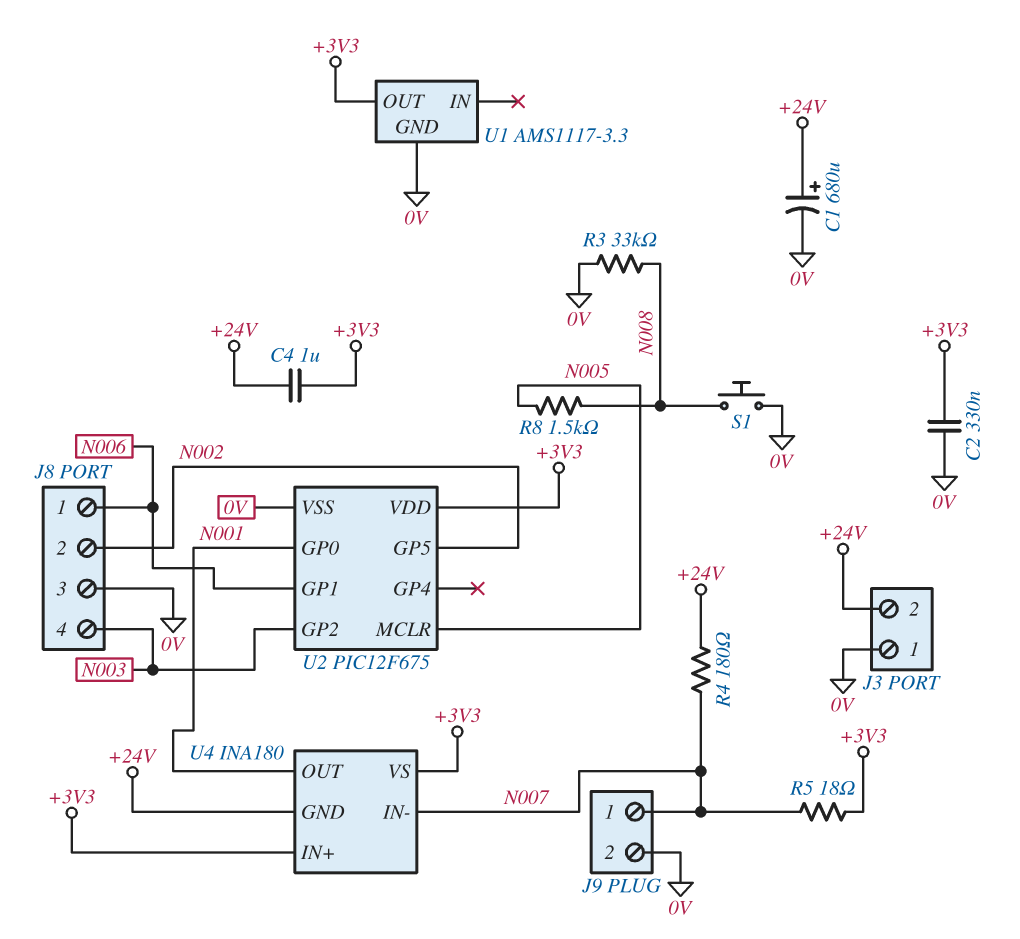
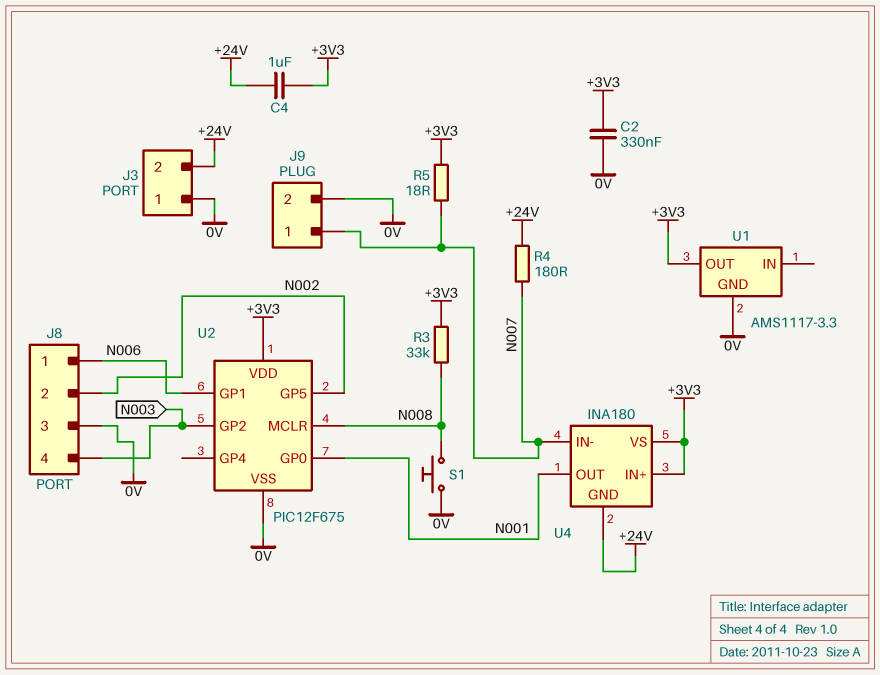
C1: 680uF (plus +24V, minus 0V) -> none
R3: 33k (0V, N008) -> 33k (+3V3, N008)
R8: 1.5k (N005, N008) -> none
U2 pin MCLR: N005 -> N008

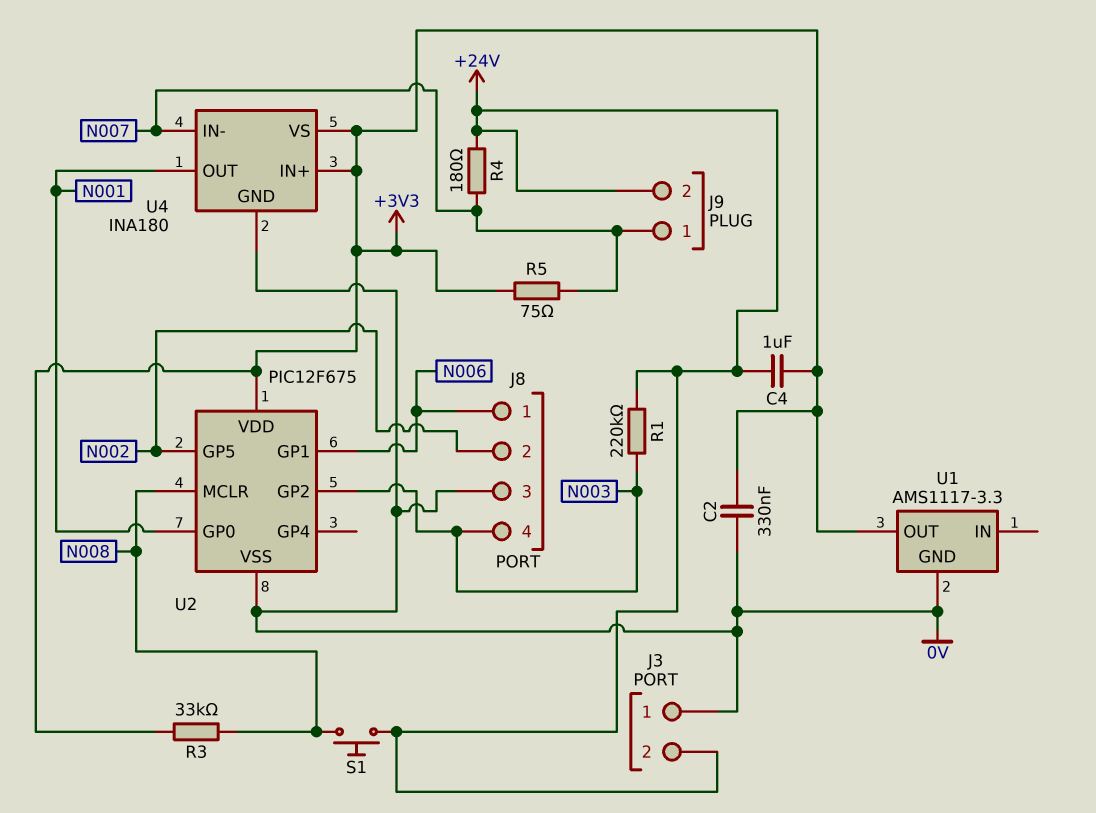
J9 pin 2: 0V -> +24V
R1: none -> 220k (+24V, N003)
R5: 18 (+3V3, N007) -> 75 (+3V3, N007)
S1: button (0V, N008) -> button (+24V, N008)
U4 pin GND: +24V -> 0V

